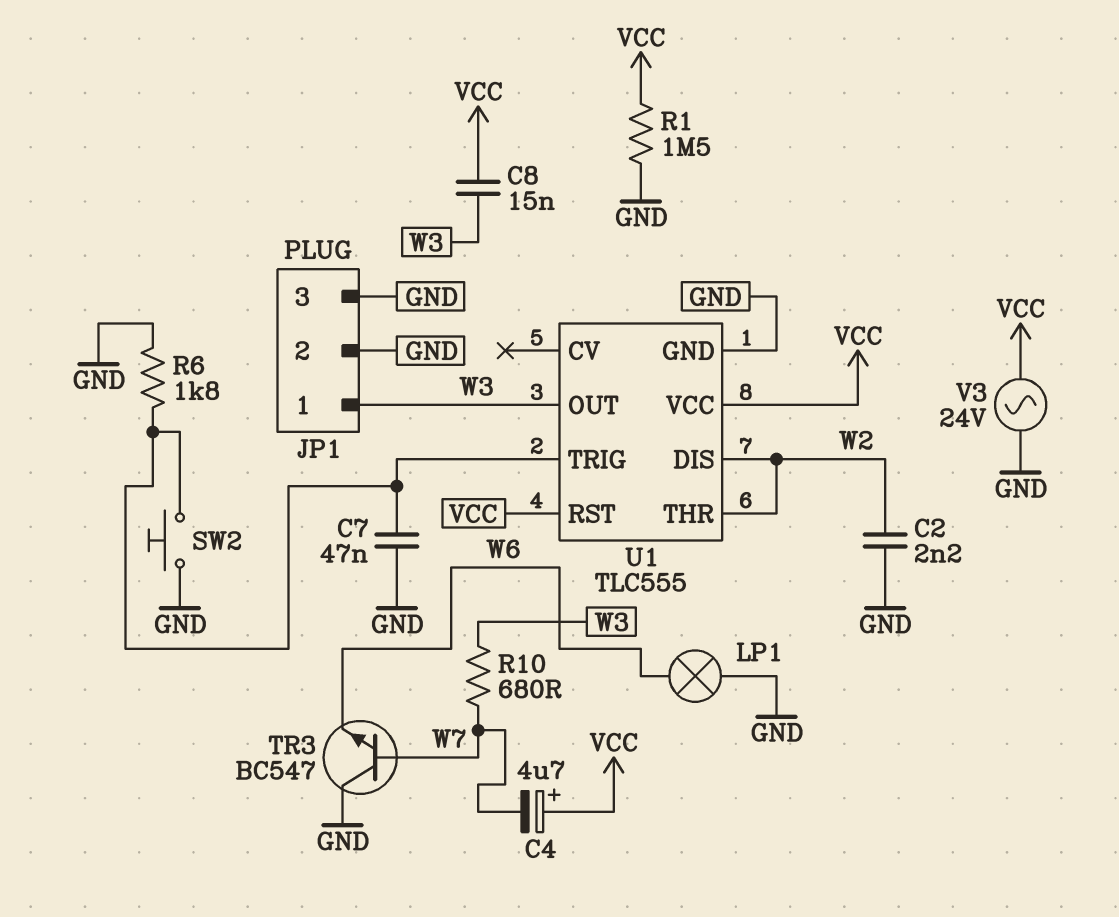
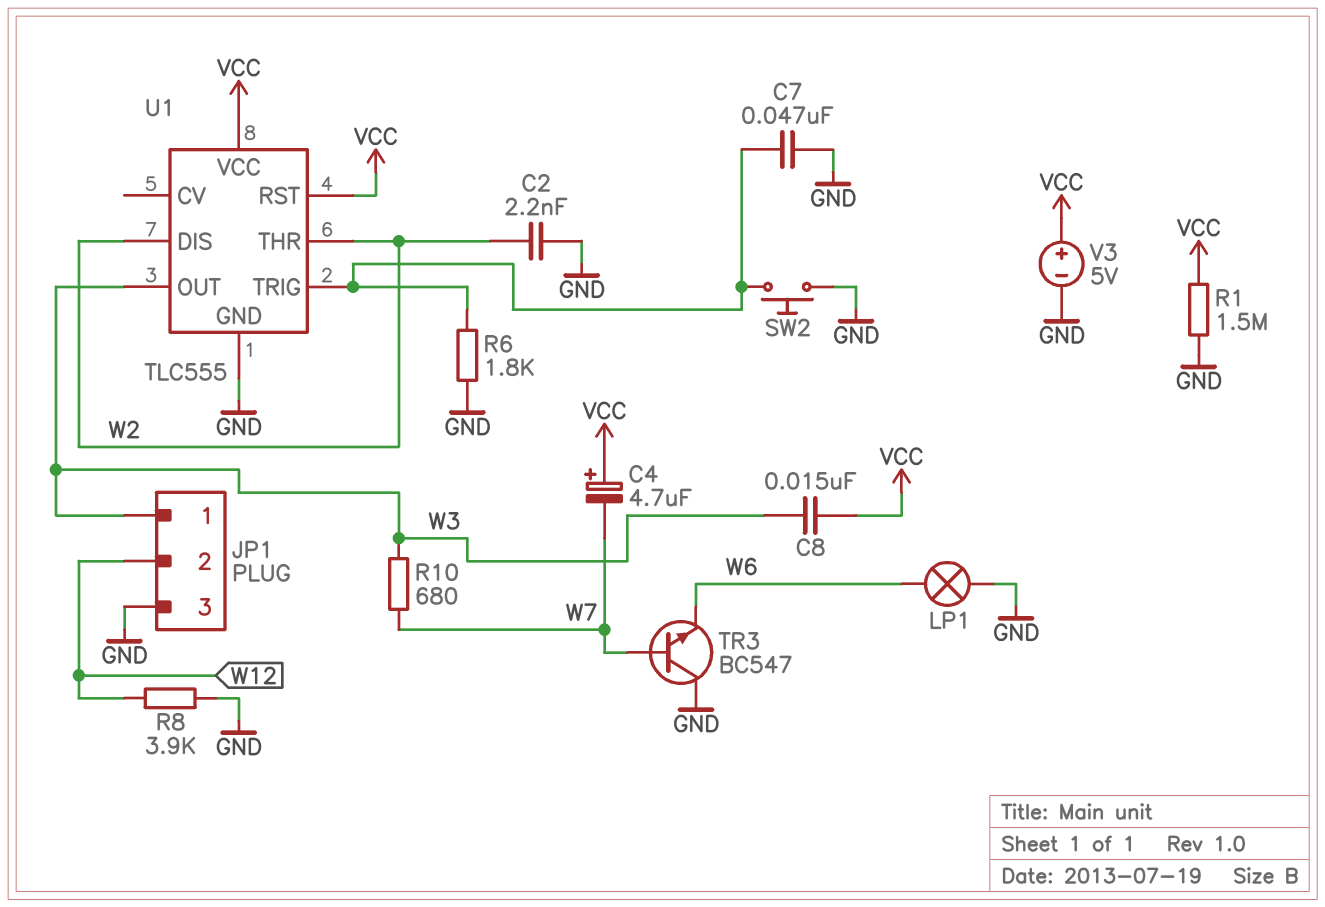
JP1 pin 2: GND -> W12
R8: none -> 3.9k (GND, W12)
V3: AC 24V (GND, VCC) -> 5V (plus VCC, minus GND)

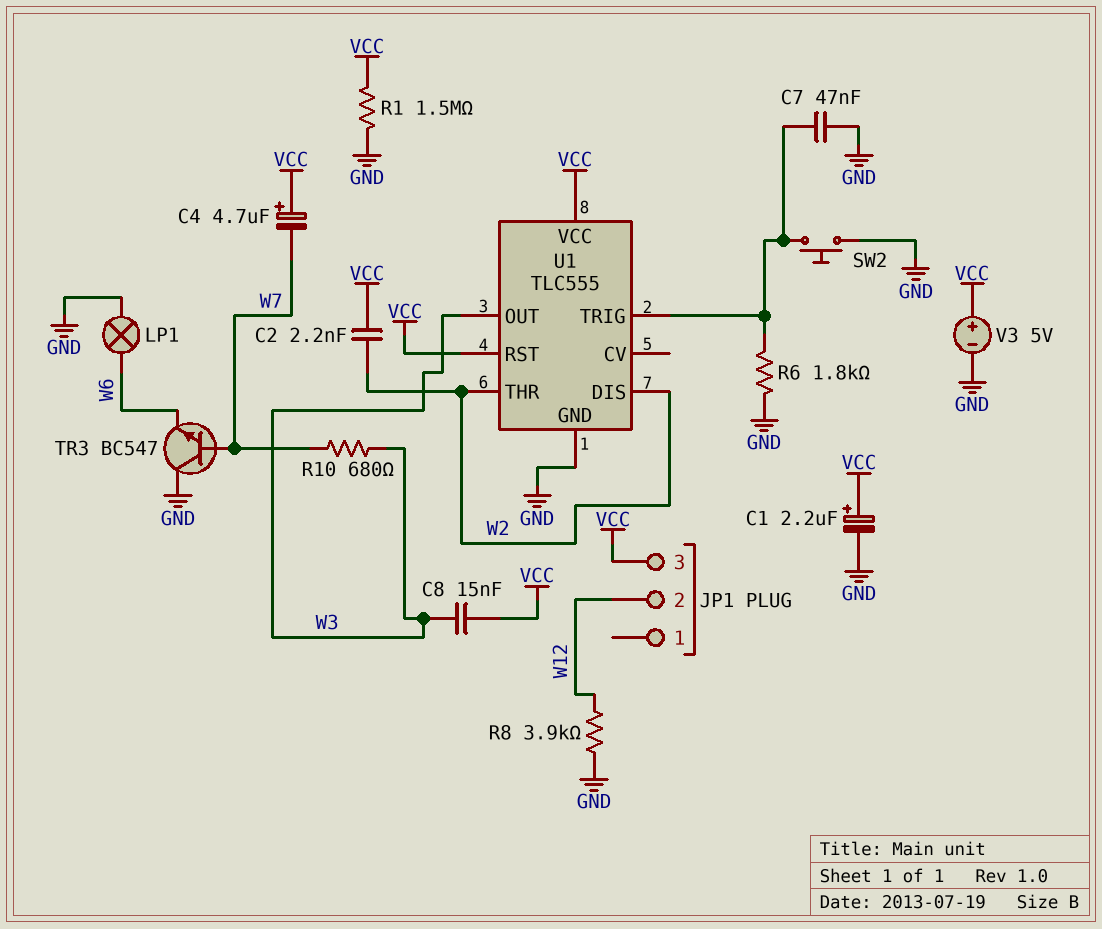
C1: none -> 2.2uF (plus VCC, minus GND)
C2: 2.2nF (GND, W2) -> 2.2nF (VCC, W2)
JP1 pin 1: W3 -> none
JP1 pin 3: GND -> VCC

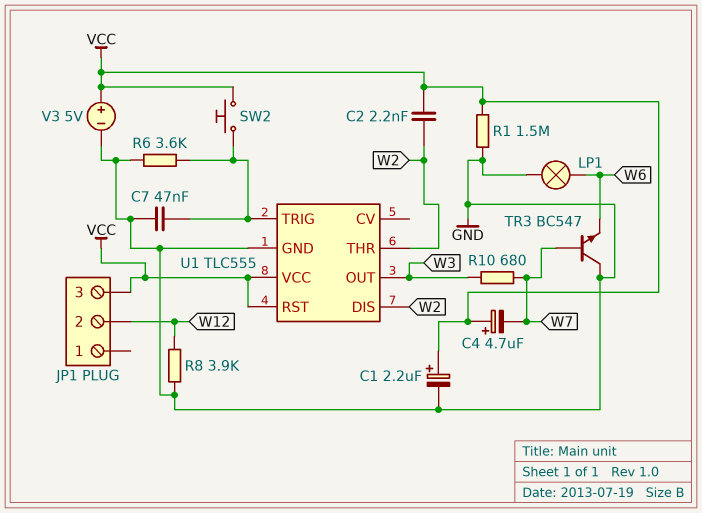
C8: 15nF (VCC, W3) -> none
R6: 1.8k (GND, U1/TRIG) -> 3.6k (GND, U1/TRIG)
SW2: button (GND, U1/TRIG) -> button (U1/TRIG, VCC)

